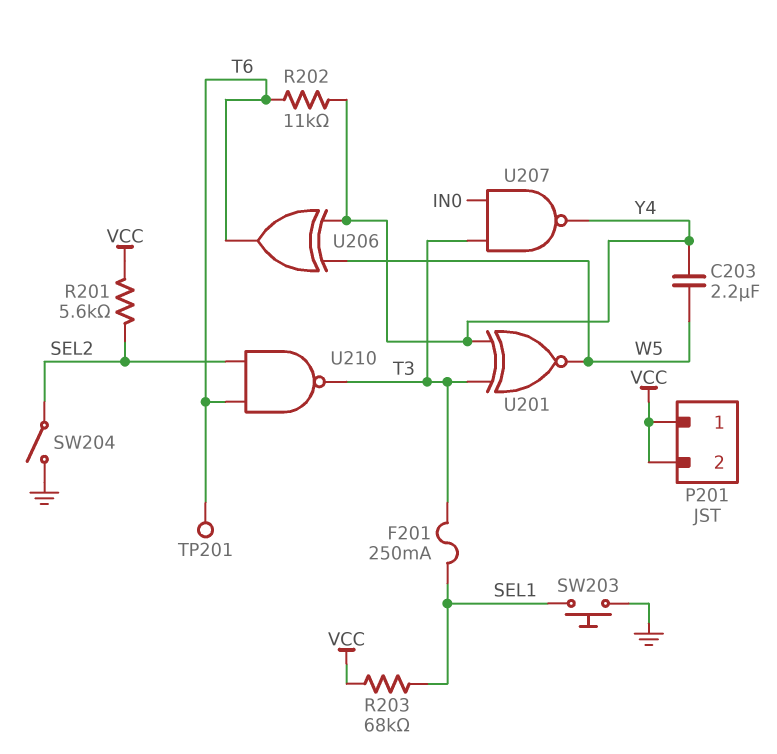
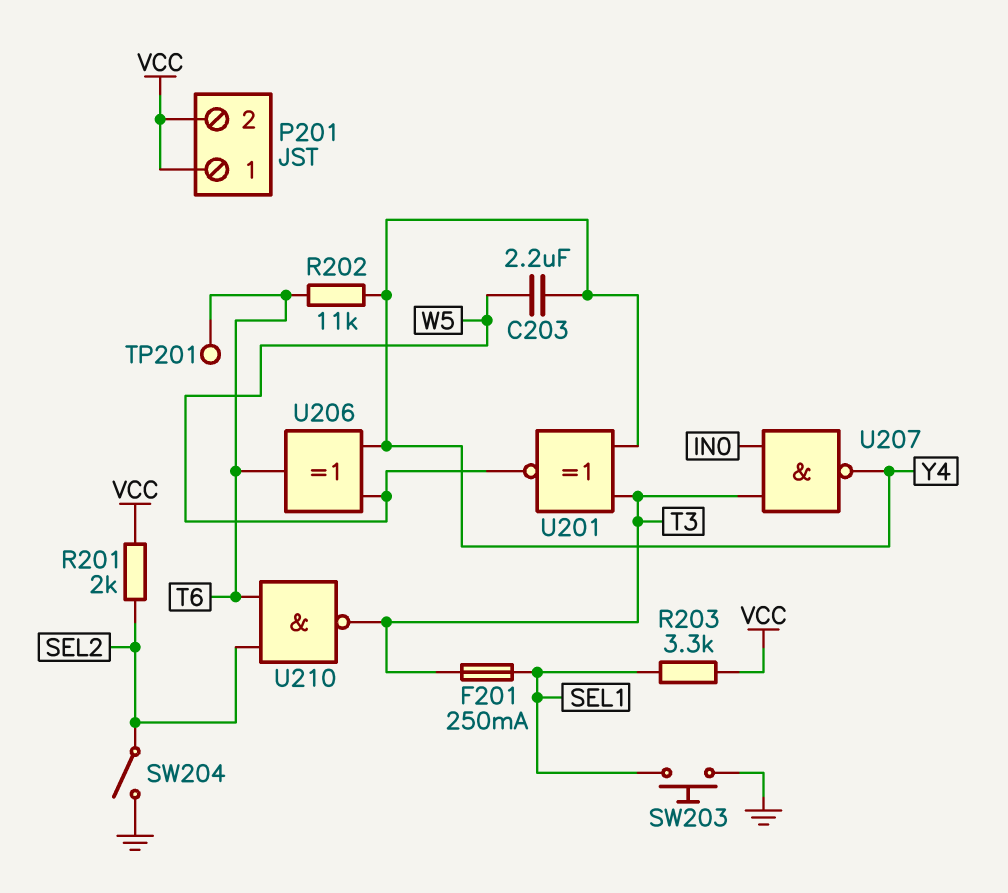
R201: 5.6k (SEL2, VCC) -> 2k (SEL2, VCC)
R203: 68k (SEL1, VCC) -> 3.3k (SEL1, VCC)

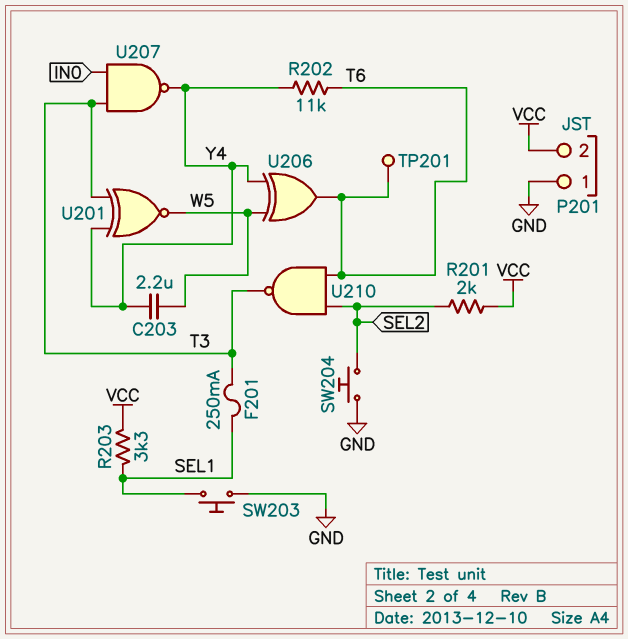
P201 pin 1: VCC -> GND
SW204: switch (GND, SEL2) -> button (GND, SEL2)

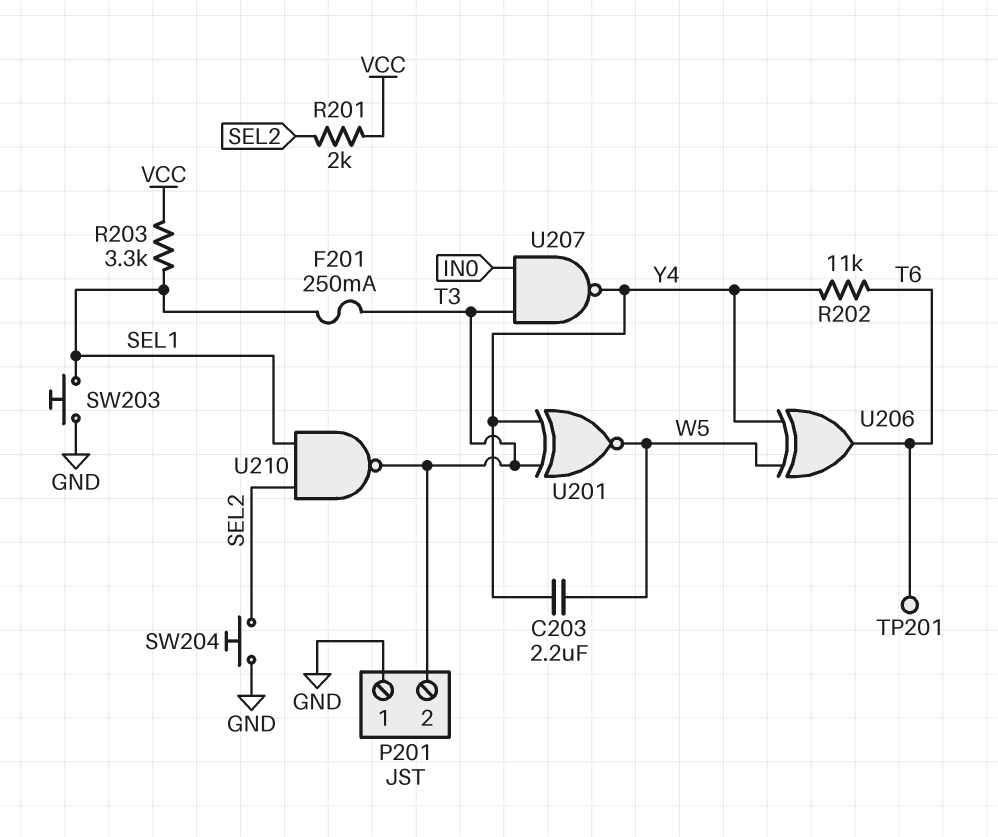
P201 pin 2: VCC -> T3
U210: NAND (in SEL2, in T6, out T3) -> NAND (in SEL1, in SEL2, out T3)

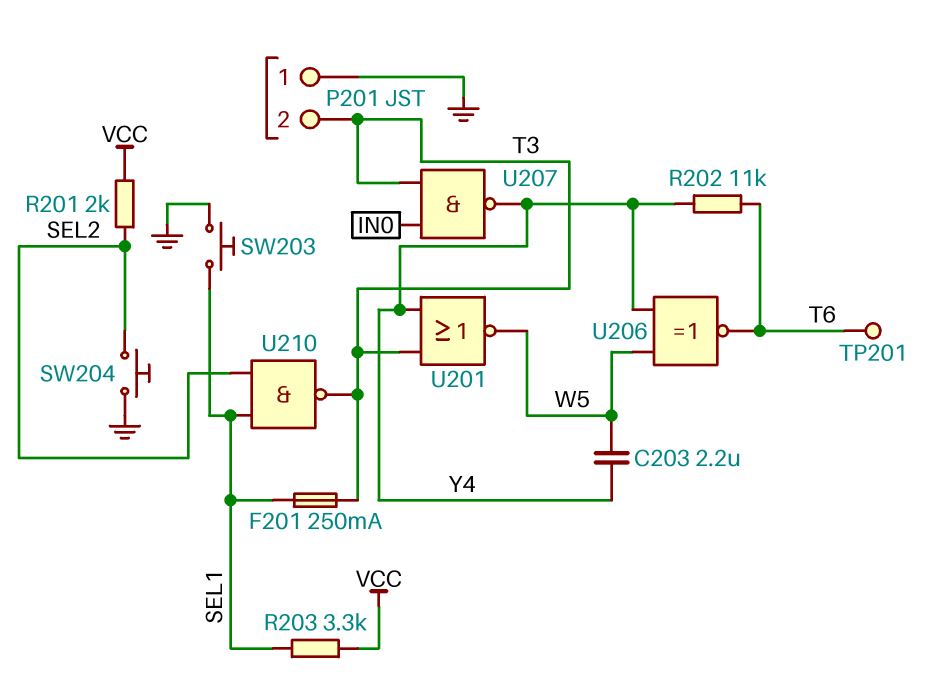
U201: XNOR (in T3, in Y4, out W5) -> NOR (in T3, in Y4, out W5)
U206: XOR (in W5, in Y4, out T6) -> XNOR (in W5, in Y4, out T6)

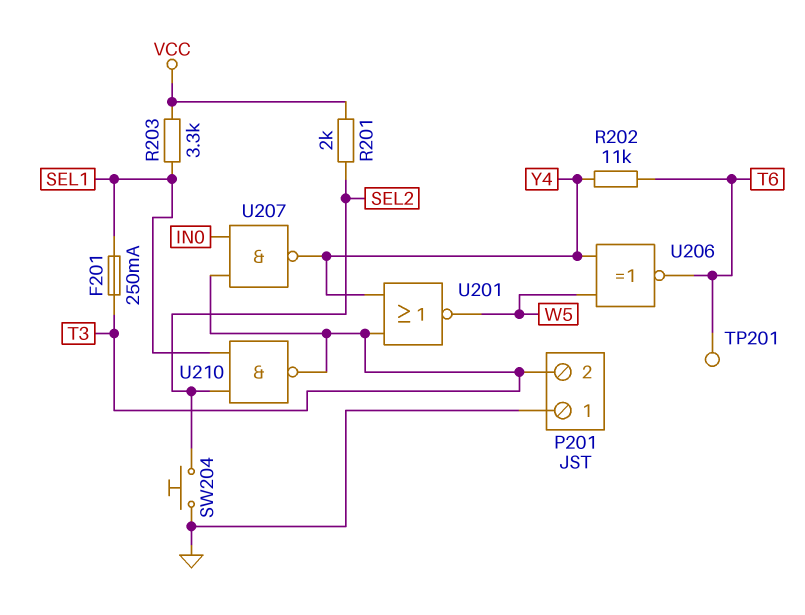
C203: 2.2uF (W5, Y4) -> none
SW203: button (GND, SEL1) -> none

